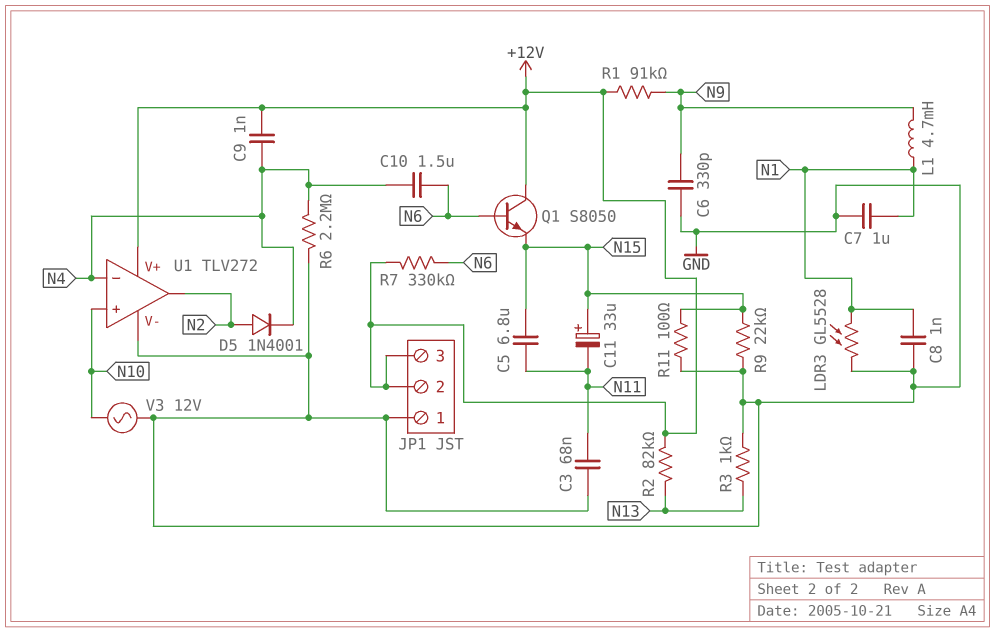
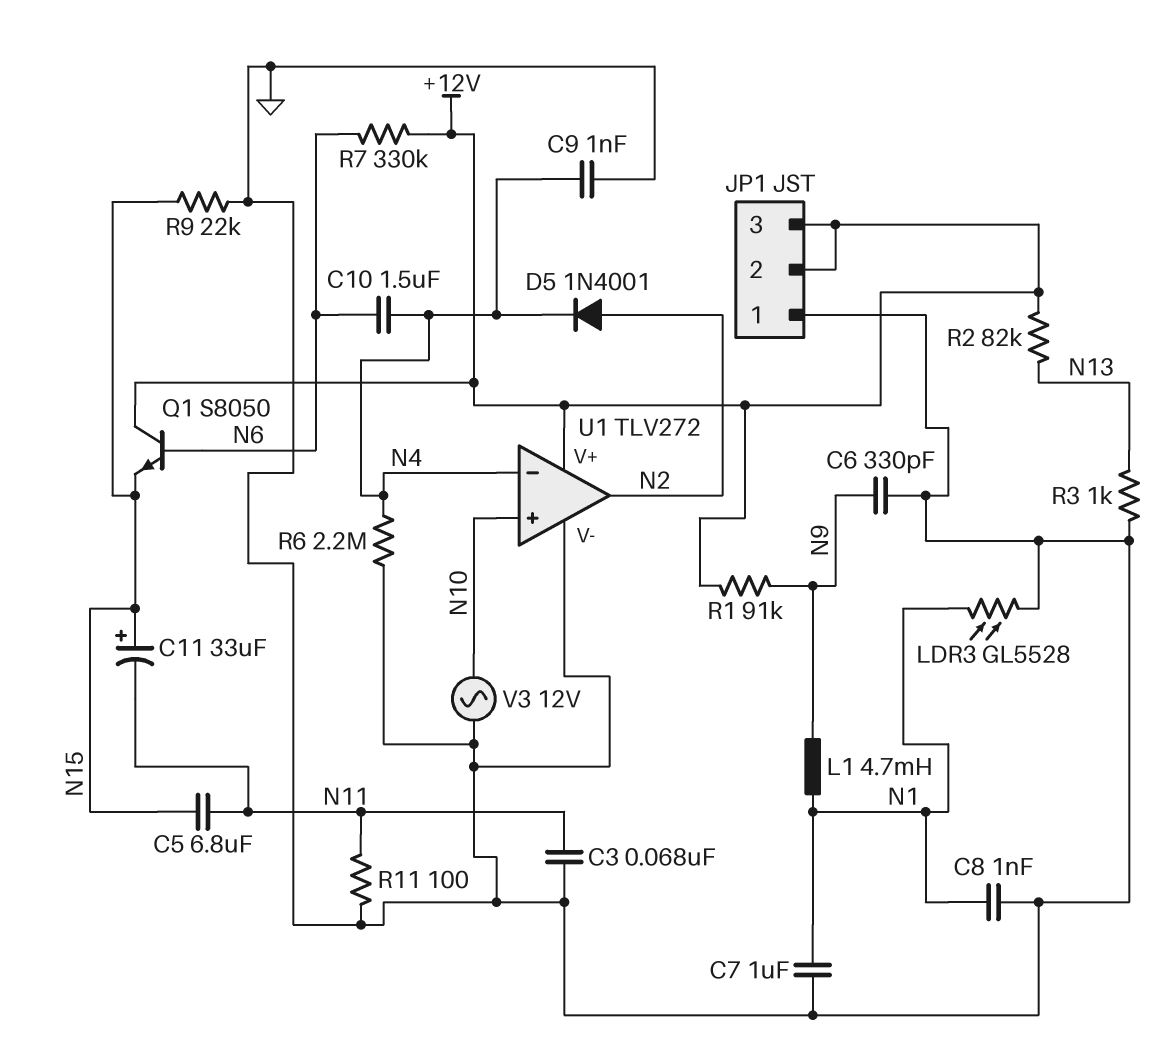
C9: 1nF (+12V, N4) -> 1nF (GND, N4)
R11: 100 (GND, N15) -> 100 (GND, N11)

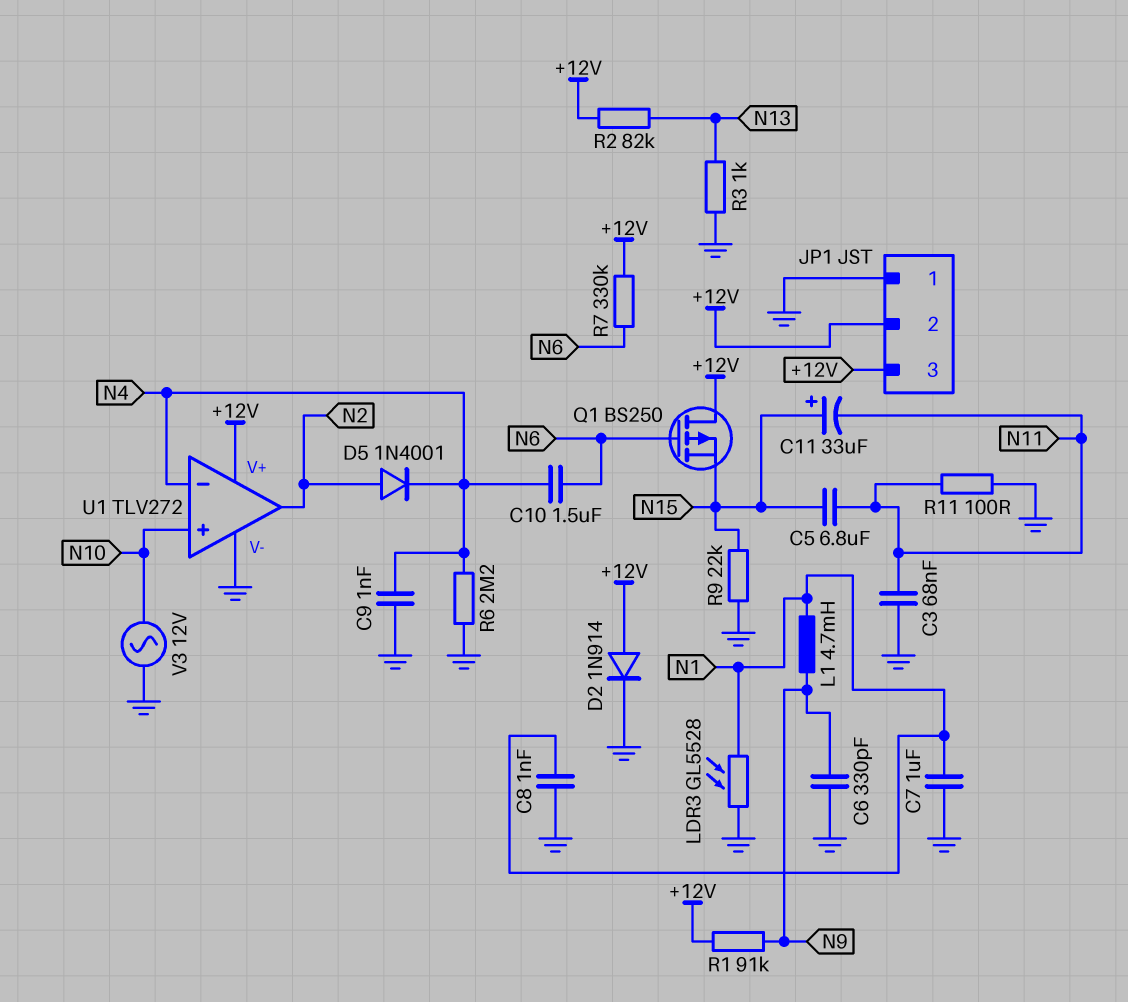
D2: none -> diode 1N914 (A +12V, K GND)
Q1: NPN S8050 (B N6, C +12V, E N15) -> PMOS BS250 (G N6, D +12V, S N15)

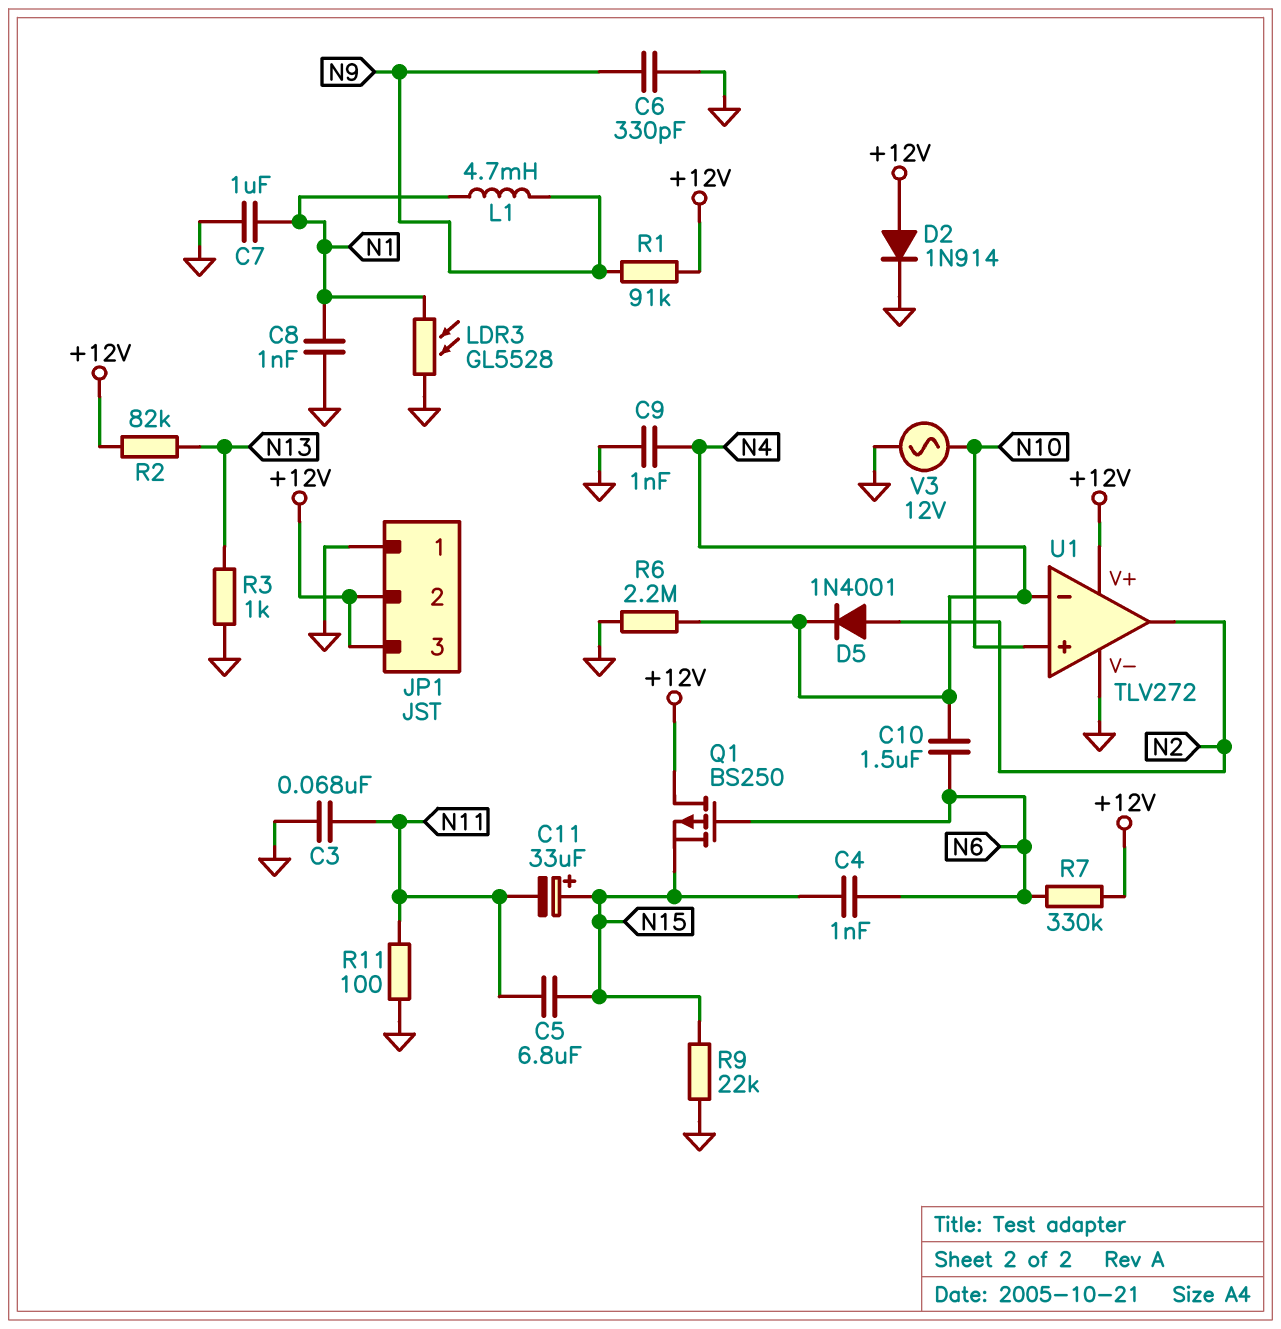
C4: none -> 1nF (N6, N15)

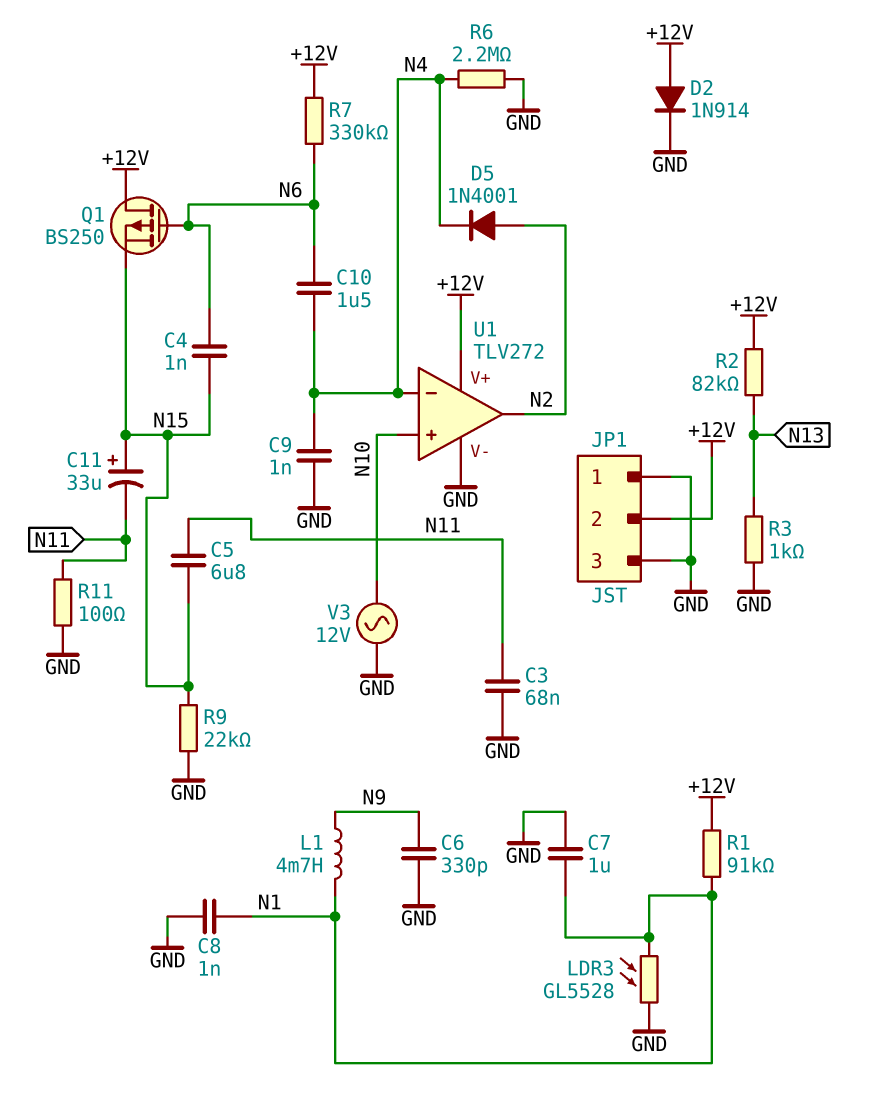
JP1 pin 3: +12V -> GND
R1: 91k (+12V, N9) -> 91k (+12V, N1)

